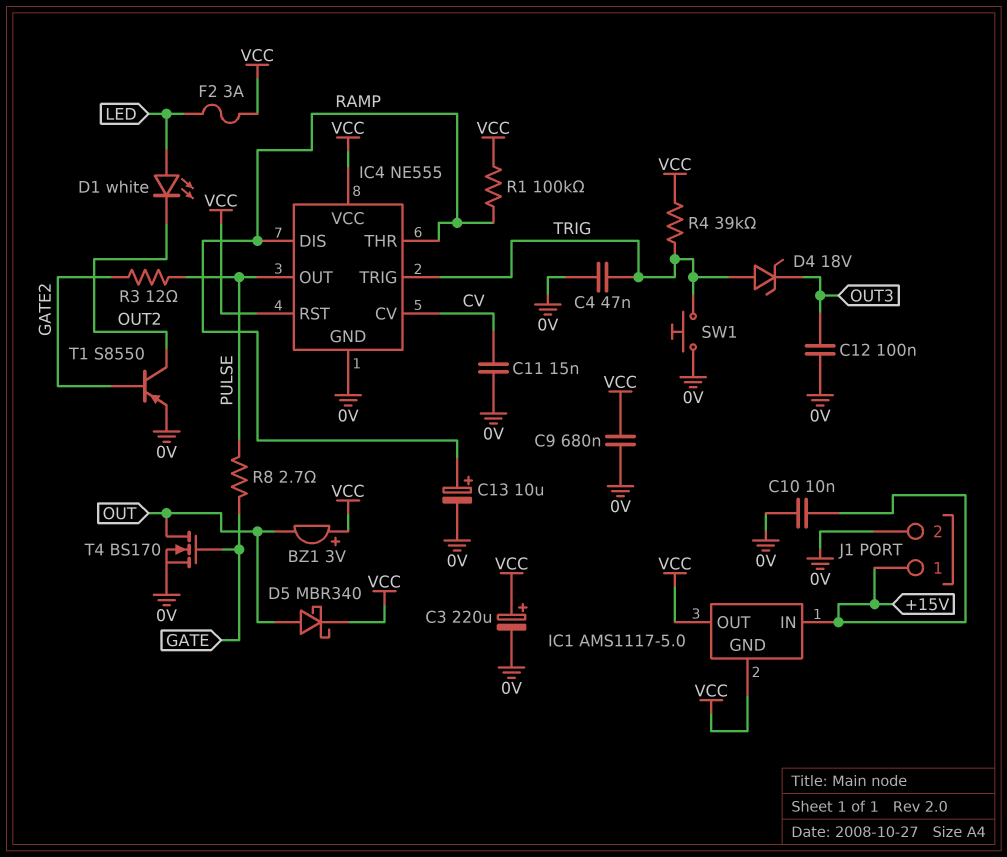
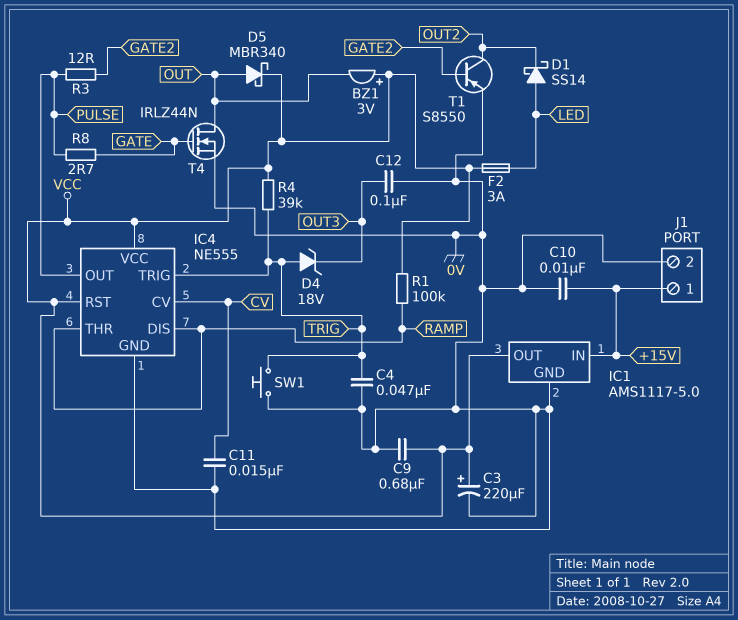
C13: 10uF (plus RAMP, minus 0V) -> none
D1: LED white (A LED, K OUT2) -> schottky SS14 (A LED, K OUT2)
IC1 pin GND: VCC -> 0V
T4: NMOS BS170 (G GATE, D OUT, S 0V) -> NMOS IRLZ44N (G GATE, D OUT, S 0V)

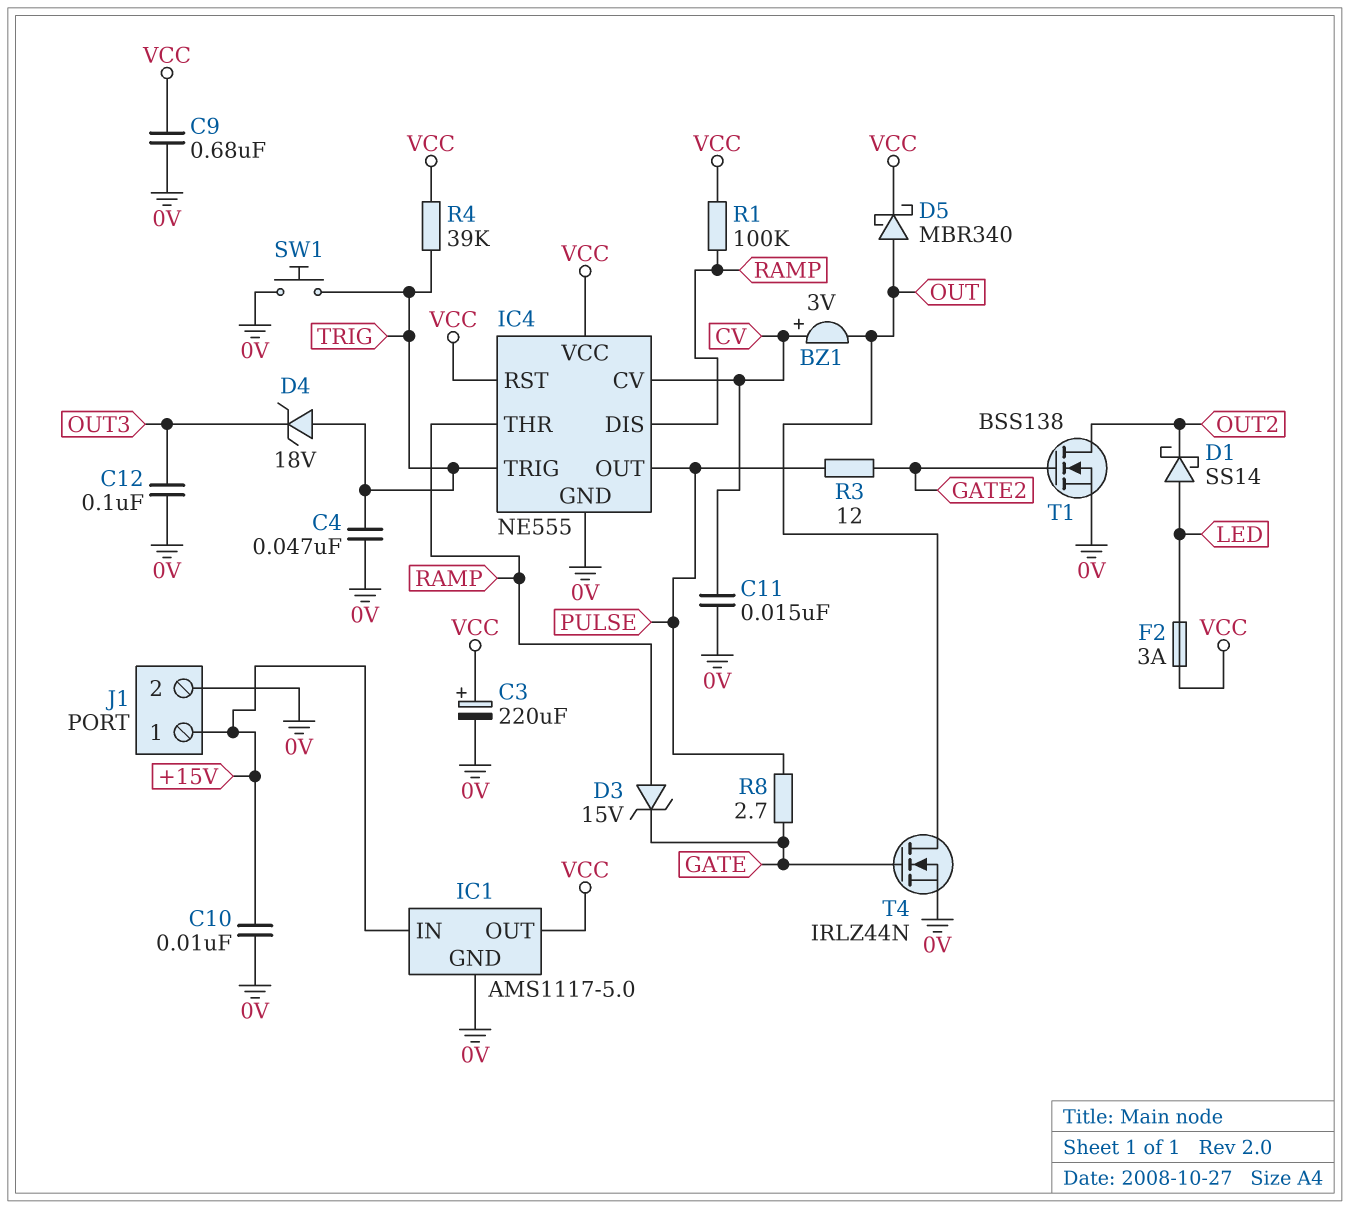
BZ1: buzzer 3V (plus VCC, minus OUT) -> buzzer 3V (plus CV, minus OUT)
D3: none -> zener 15V (A RAMP, K GATE)
T1: PNP S8550 (B GATE2, C OUT2, E 0V) -> NMOS BSS138 (G GATE2, D OUT2, S 0V)

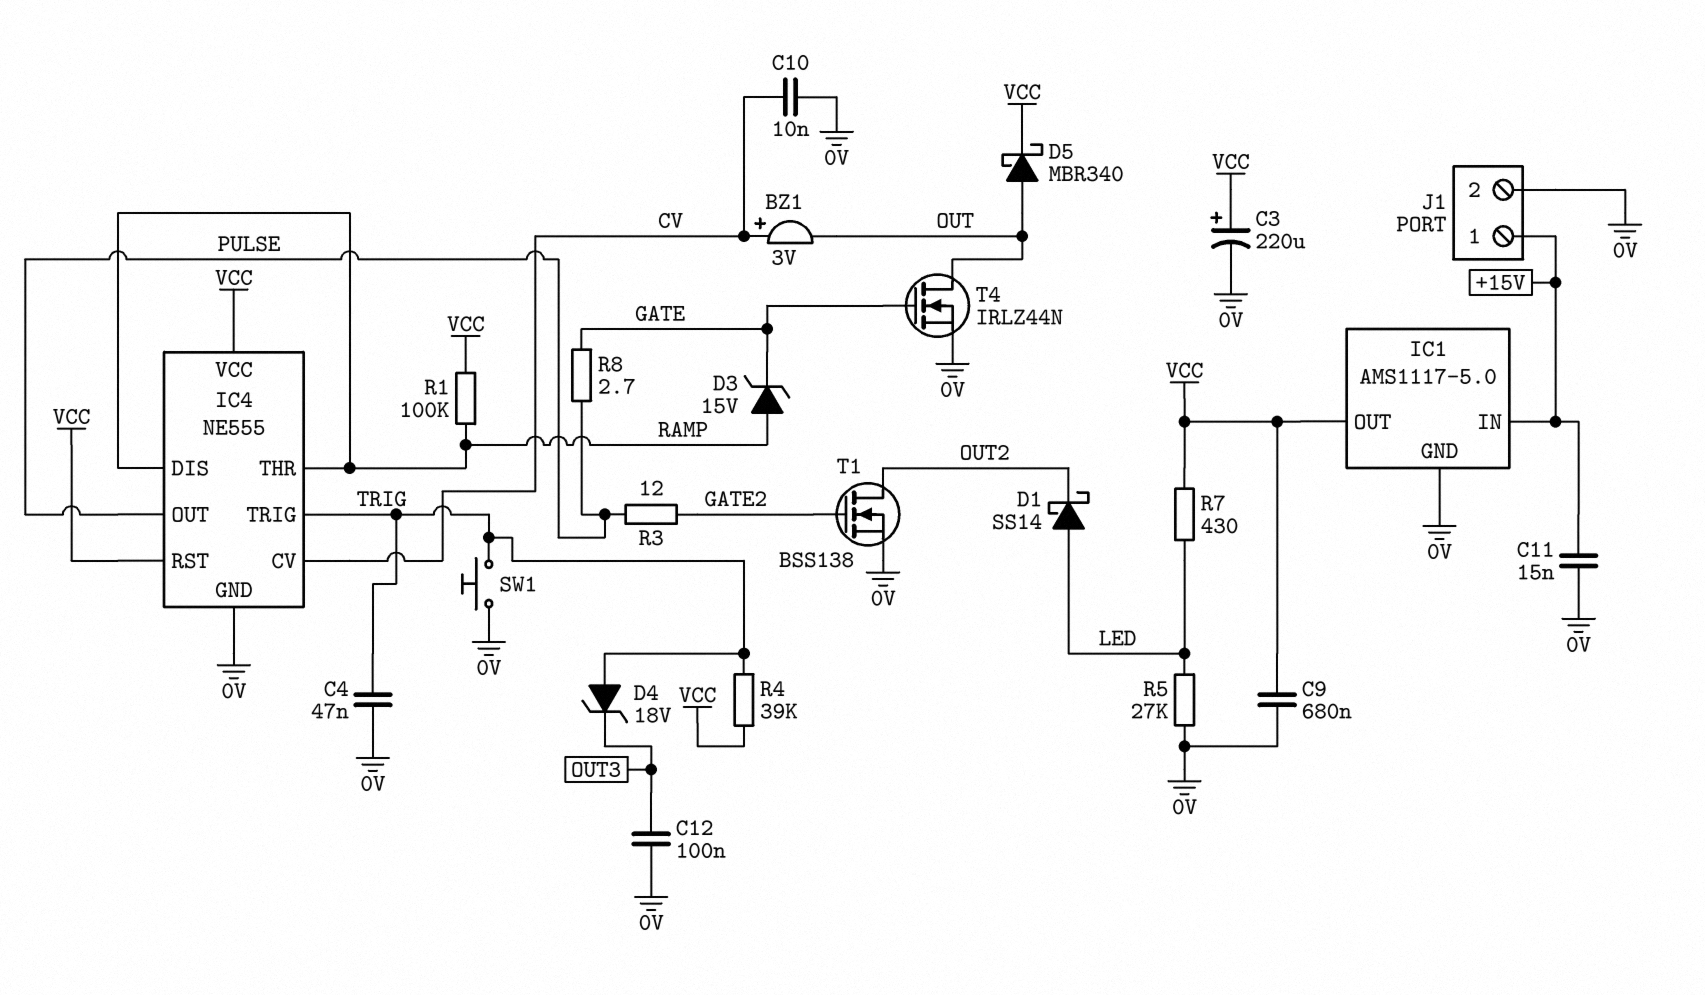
C10: 10nF (+15V, 0V) -> 10nF (0V, CV)
C11: 15nF (0V, CV) -> 15nF (+15V, 0V)
F2: 3A (LED, VCC) -> none
R5: none -> 27k (0V, LED)
R7: none -> 430 (LED, VCC)

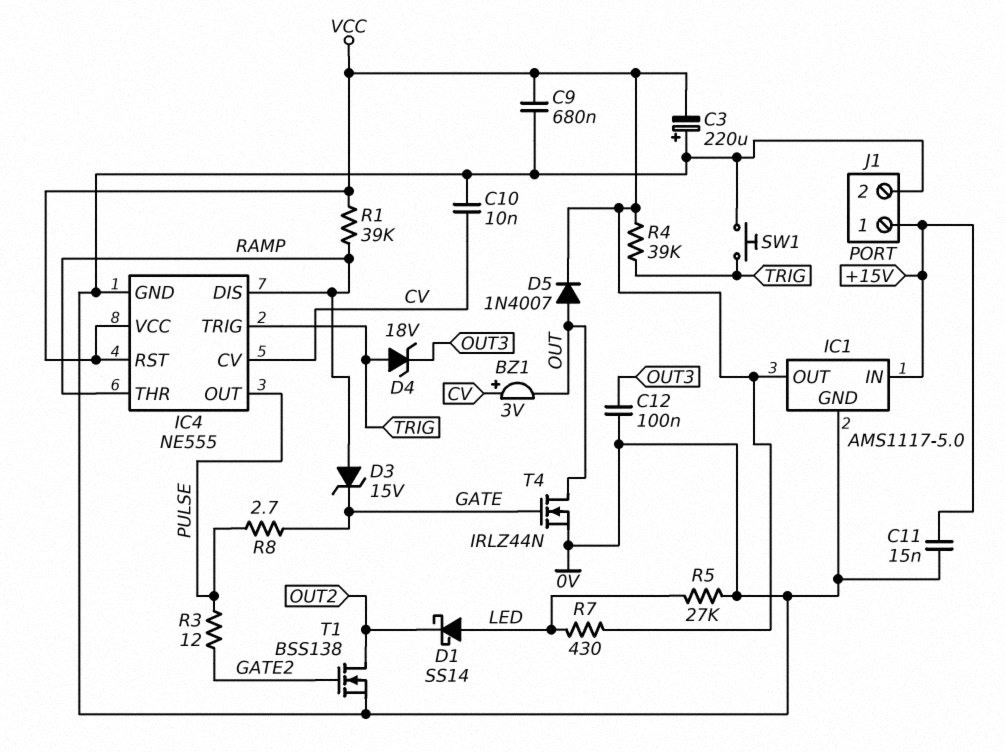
C3: 220uF (plus VCC, minus 0V) -> 220uF (plus 0V, minus VCC)
C4: 47nF (0V, TRIG) -> none
D5: schottky MBR340 (A OUT, K VCC) -> diode 1N4007 (A OUT, K VCC)
R1: 100k (RAMP, VCC) -> 39k (RAMP, VCC)

